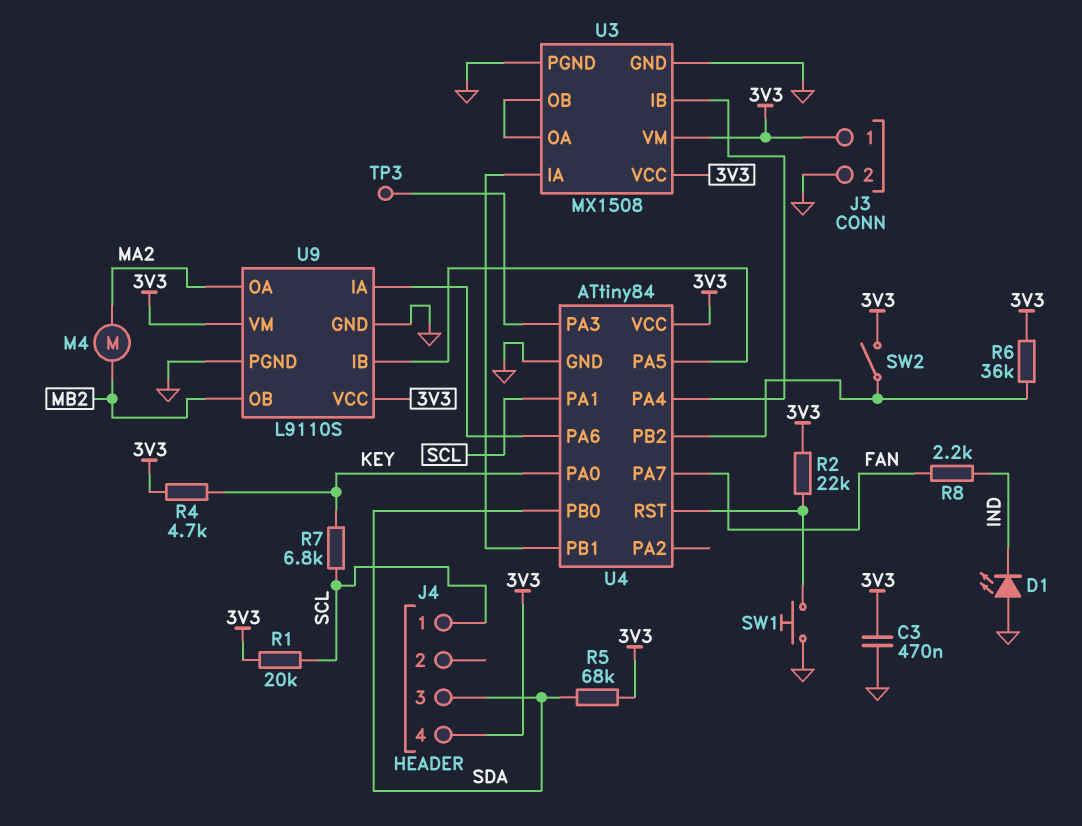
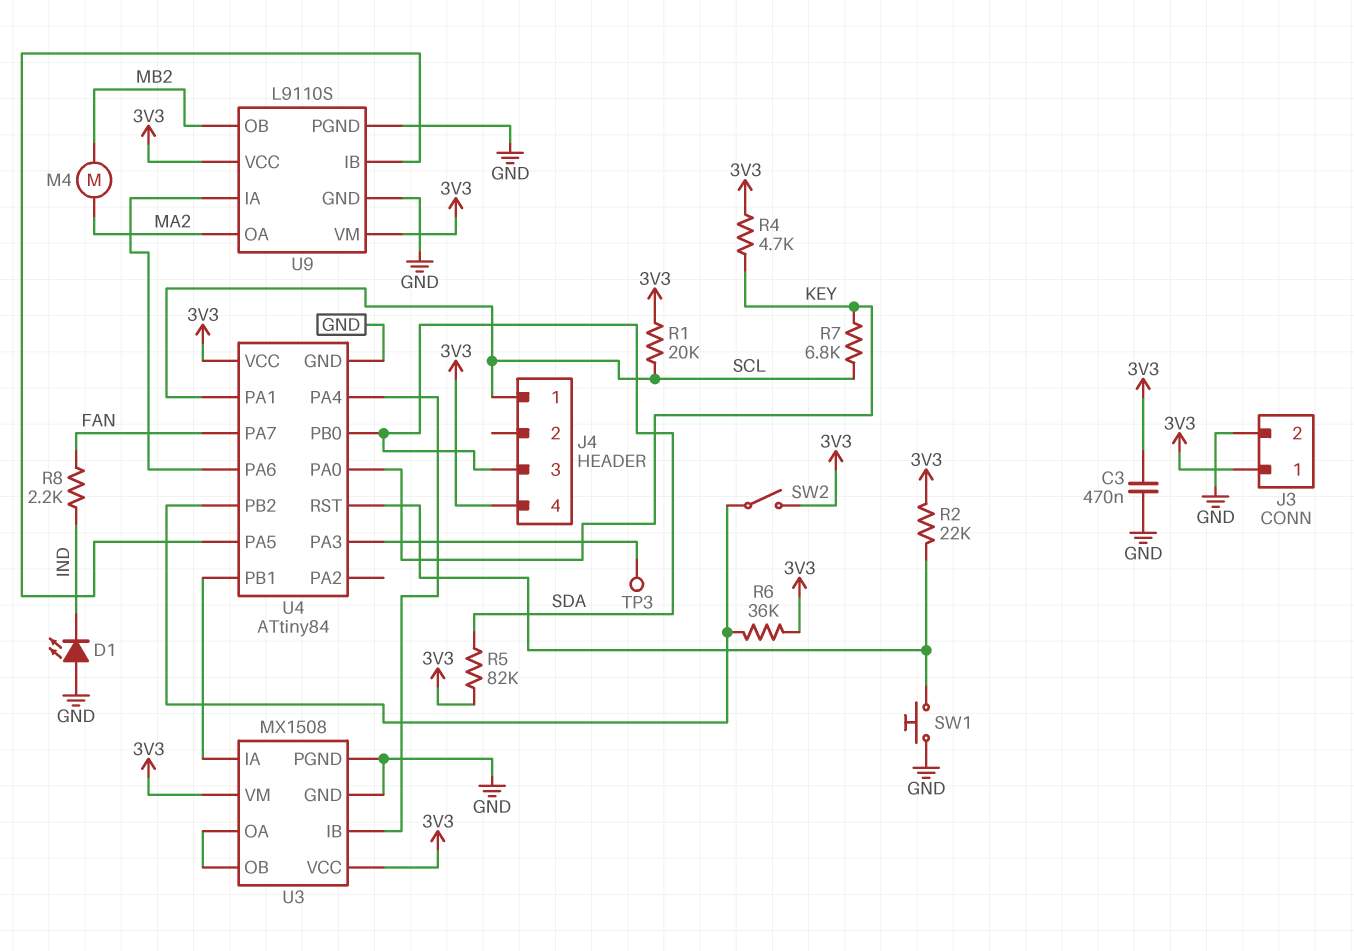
R5: 68k (3V3, SDA) -> 82k (3V3, SDA)

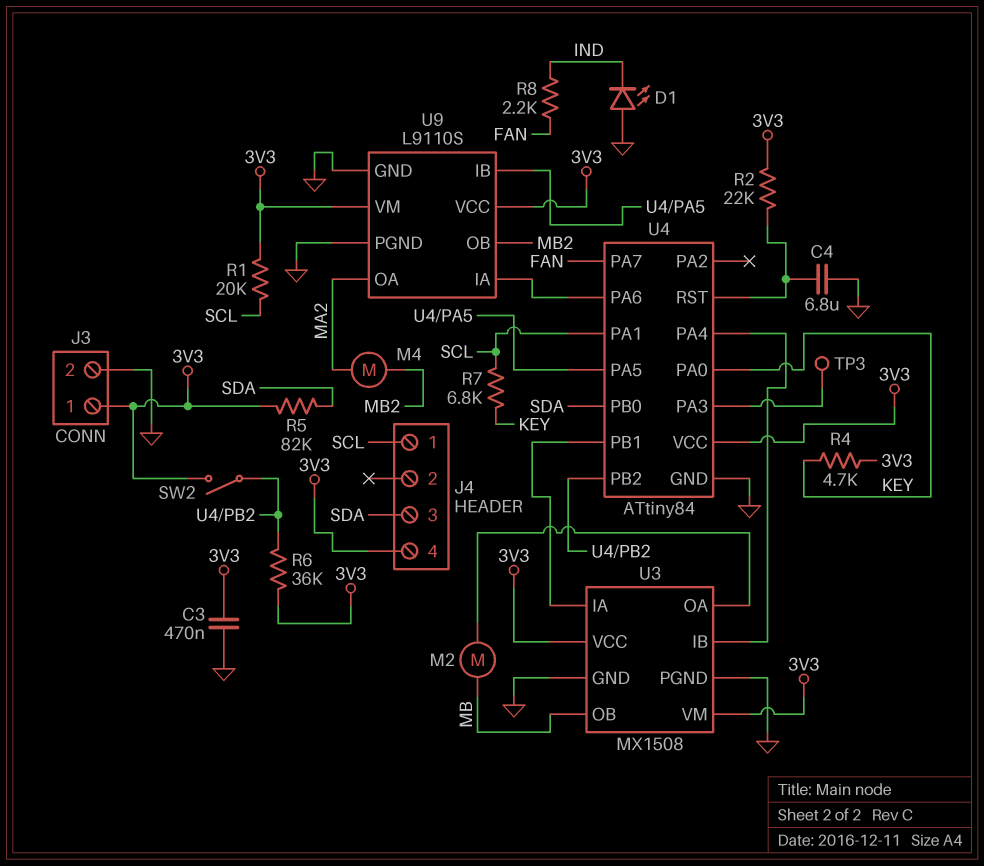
C4: none -> 6.8uF (GND, U4/RST)
M2: none -> motor (MB, U3/OA)
SW1: button (GND, U4/RST) -> none
U3 pin OB: U3/OA -> MB

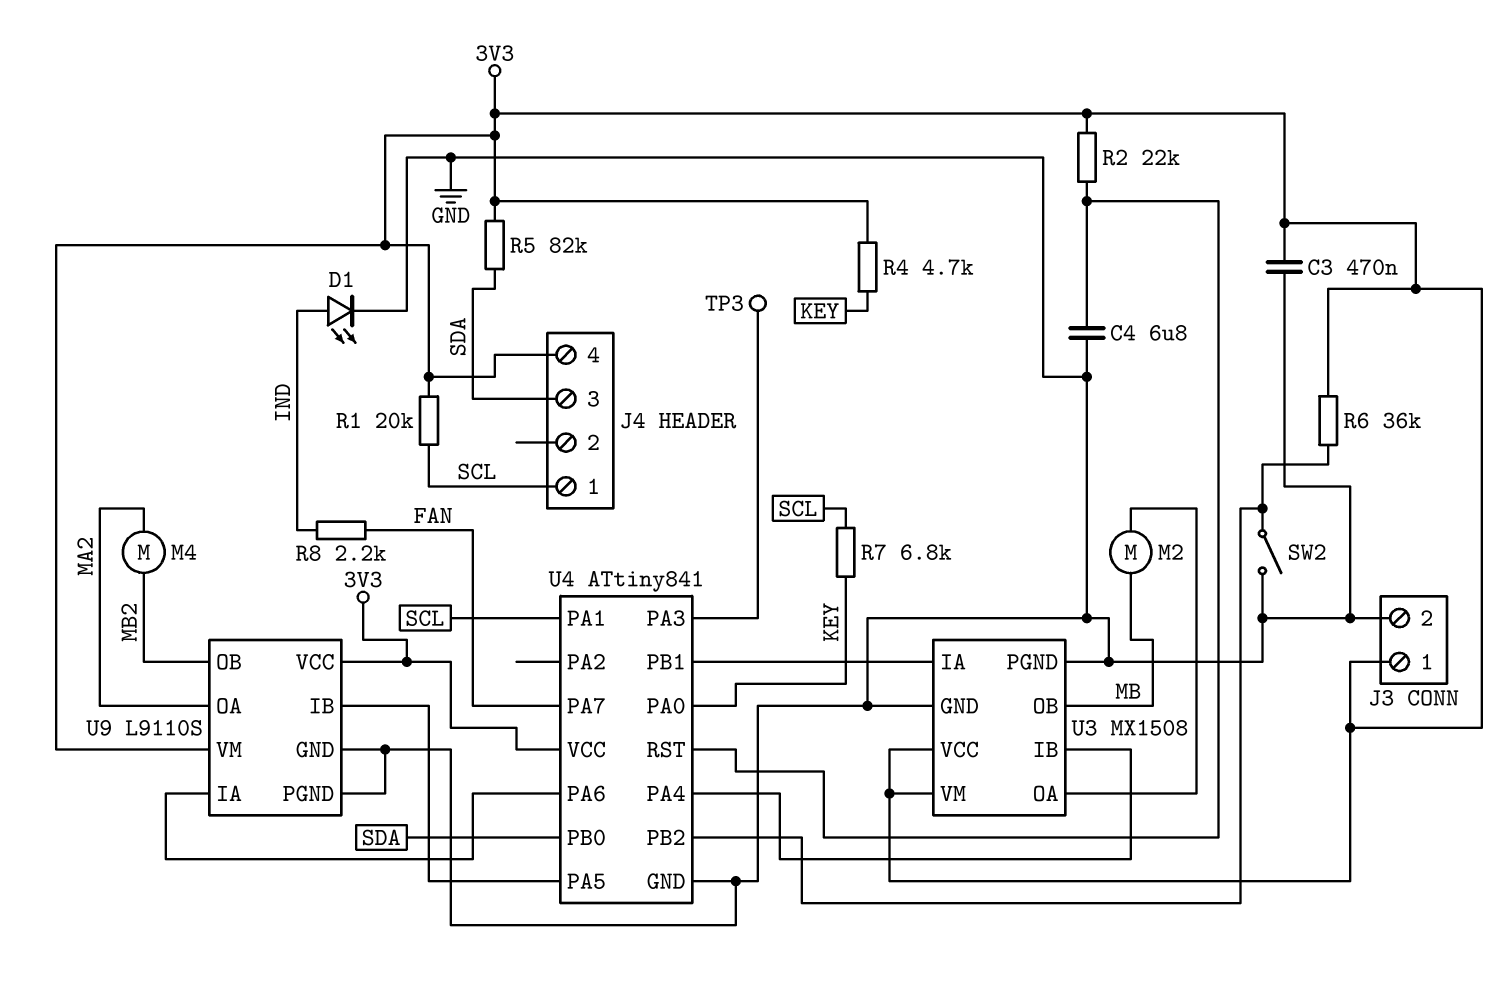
D1: LED (A GND, K IND) -> LED (A IND, K GND)
SW2: switch (3V3, U4/PB2) -> switch (GND, U4/PB2)
U4: ATtiny84 -> ATtiny841

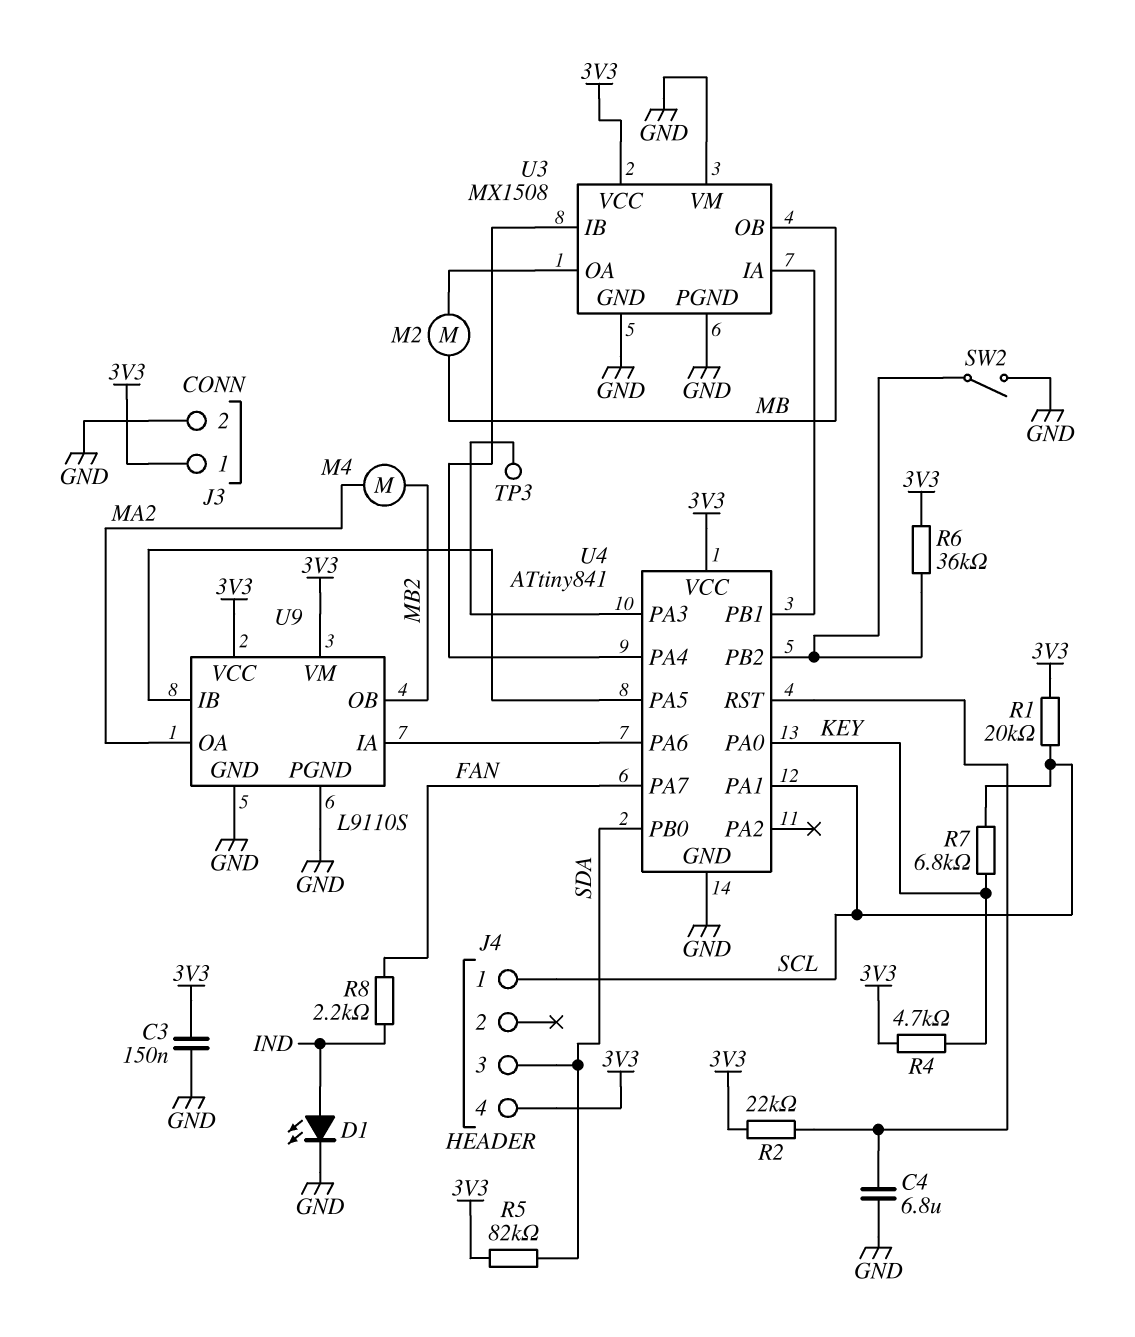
C3: 470nF (3V3, GND) -> 150nF (3V3, GND)
U3 pin VM: 3V3 -> GND

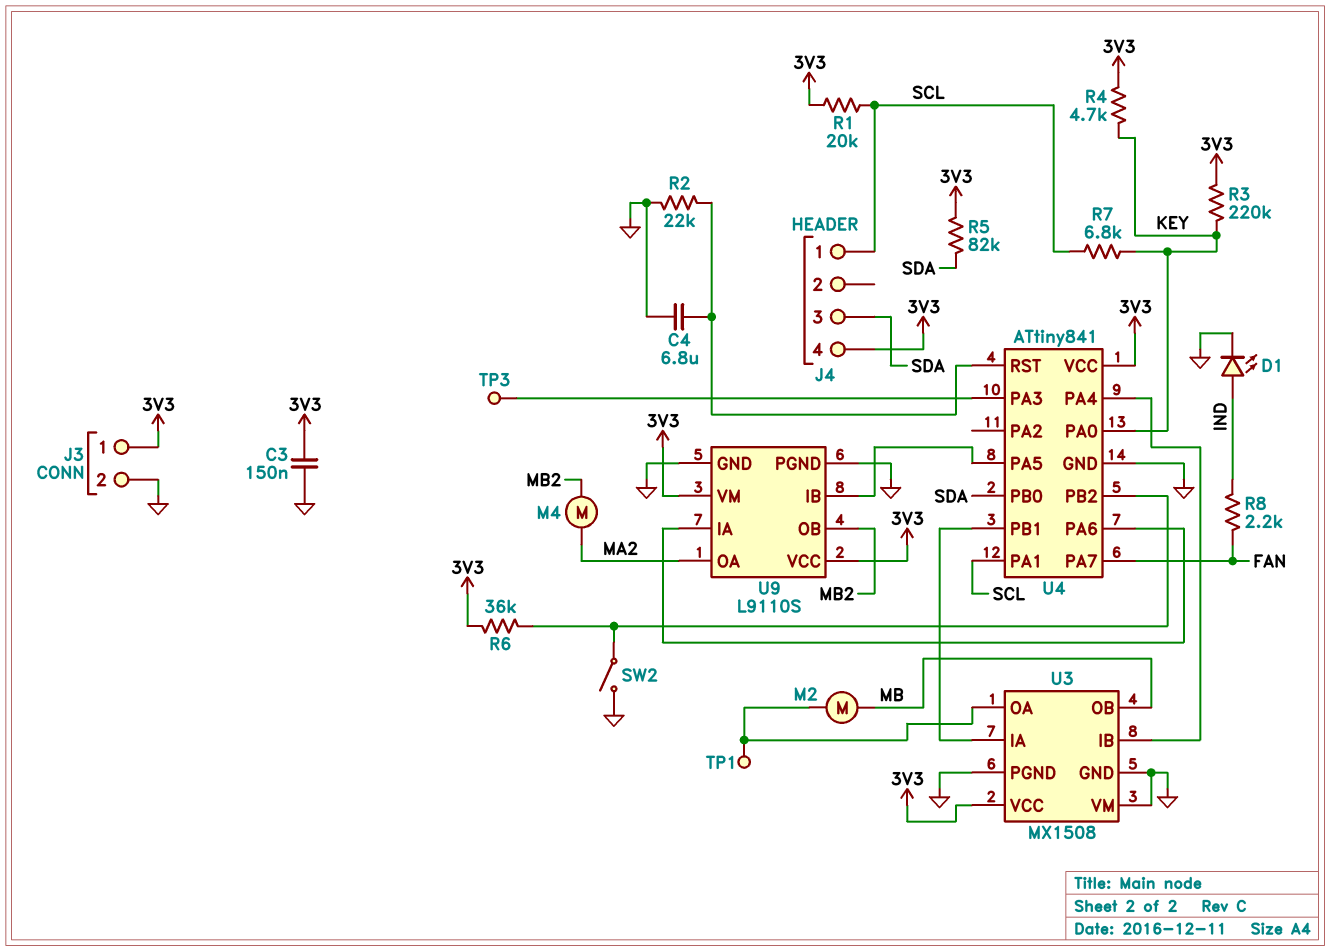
R2: 22k (3V3, U4/RST) -> 22k (GND, U4/RST)
R3: none -> 220k (3V3, KEY)
TP1: none -> test point (U3/OA)

